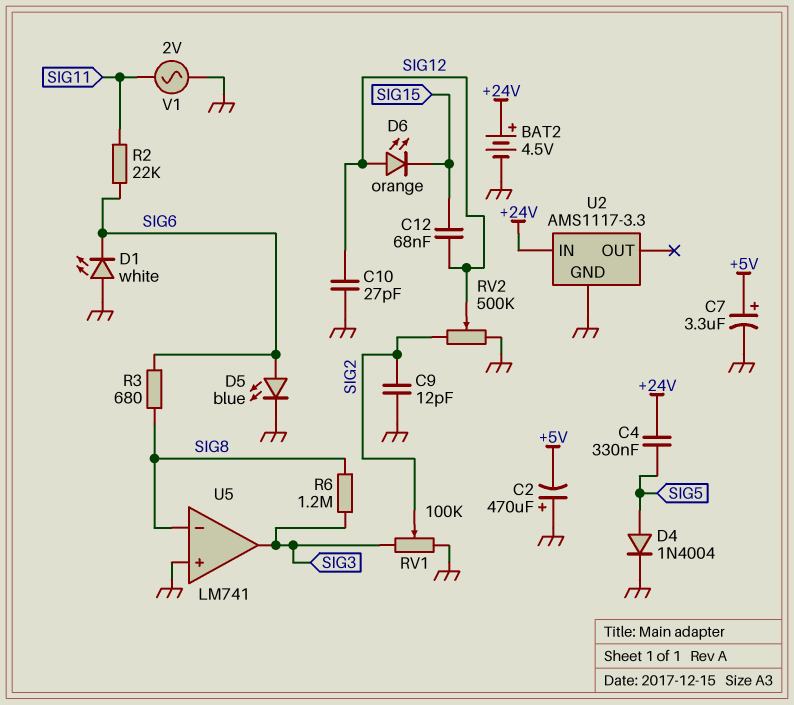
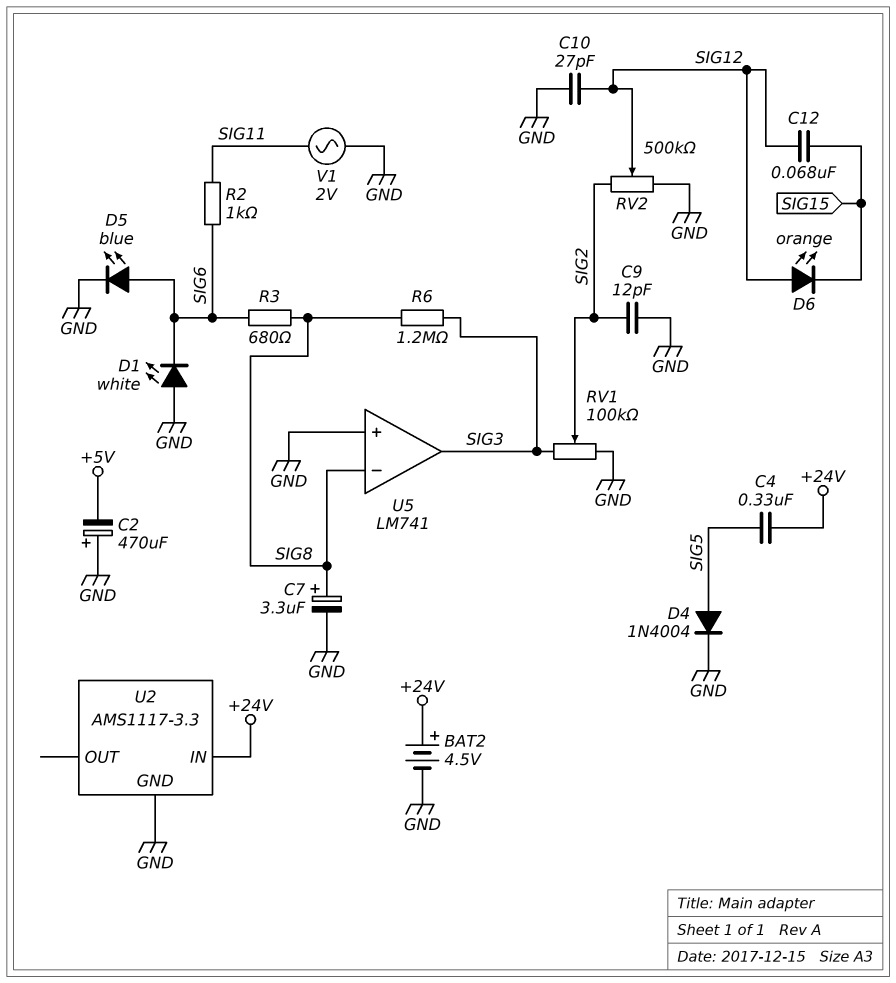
C7: 3.3uF (plus +5V, minus GND) -> 3.3uF (plus SIG8, minus GND)
R2: 22k (SIG6, SIG11) -> 1k (SIG6, SIG11)

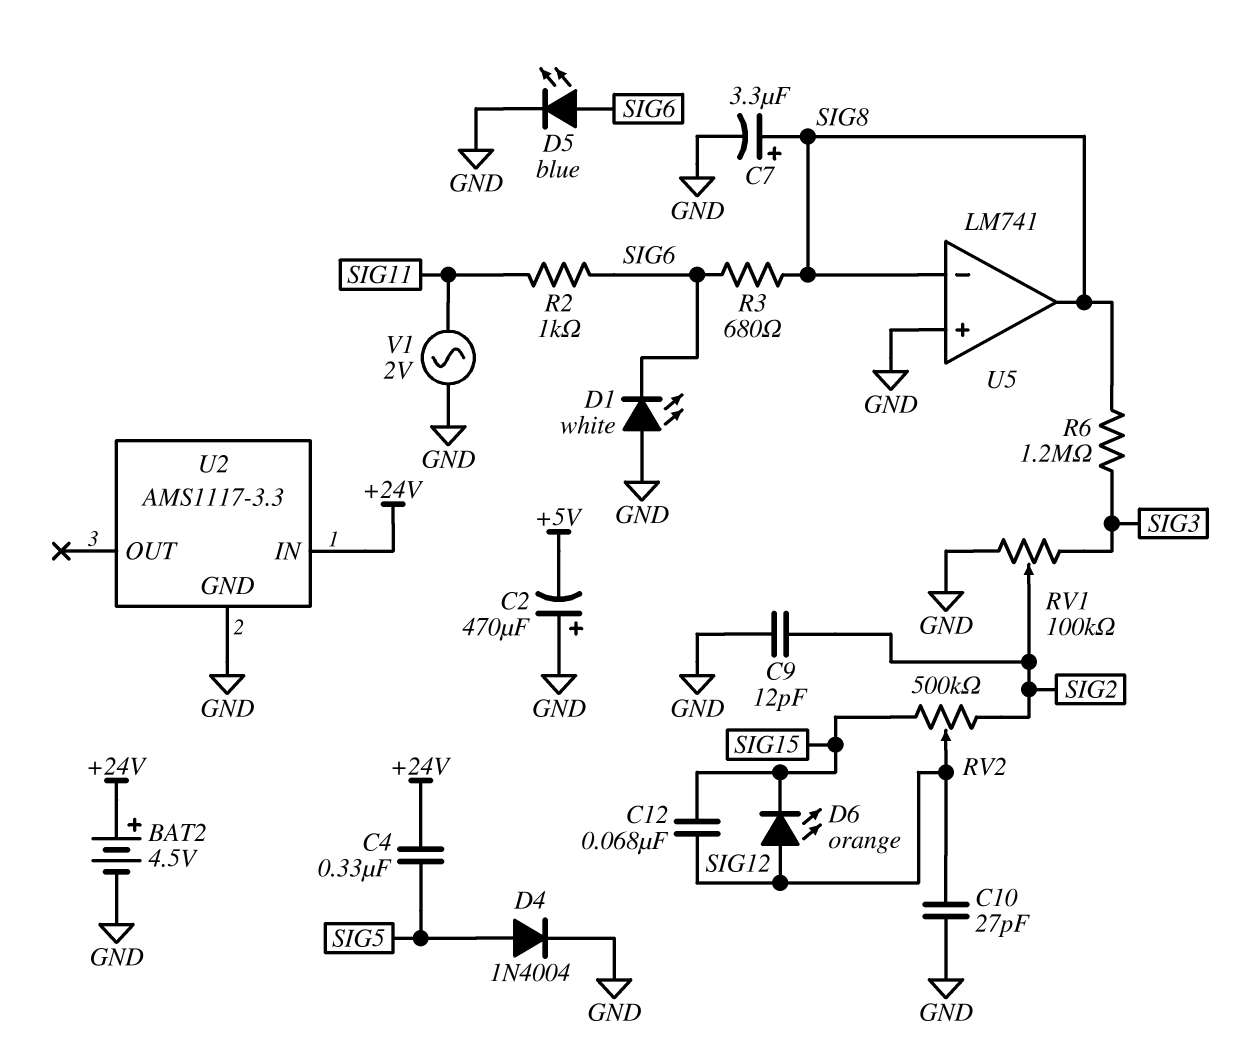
RV2: 500k (GND, SIG2, wiper SIG12) -> 500k (SIG2, SIG15, wiper SIG12)
U5 pin out: SIG3 -> SIG8

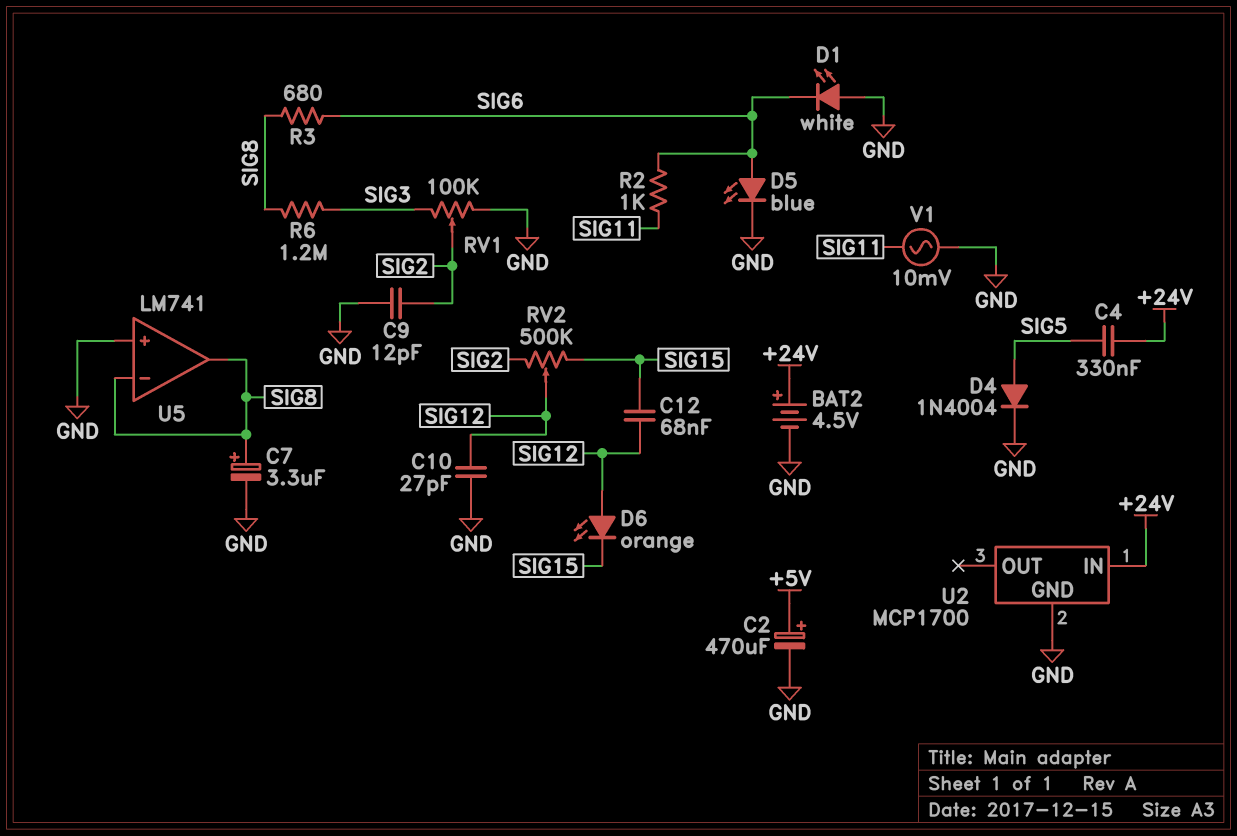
C2: 470uF (plus GND, minus +5V) -> 470uF (plus +5V, minus GND)
U2: AMS1117-3.3 -> MCP1700
V1: AC 2V (GND, SIG11) -> AC 10mV (GND, SIG11)

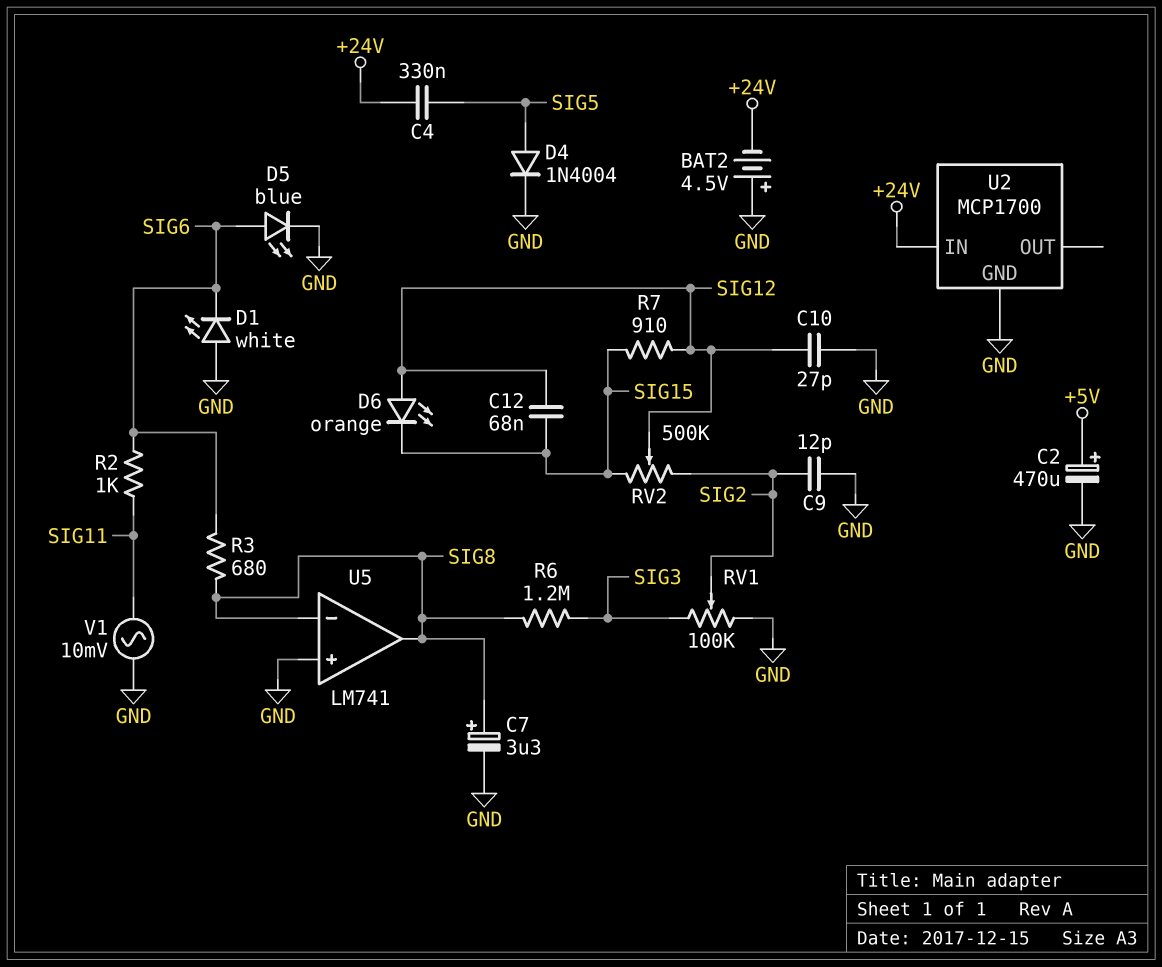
BAT2: 4.5V (plus +24V, minus GND) -> 4.5V (plus GND, minus +24V)
R7: none -> 910 (SIG12, SIG15)

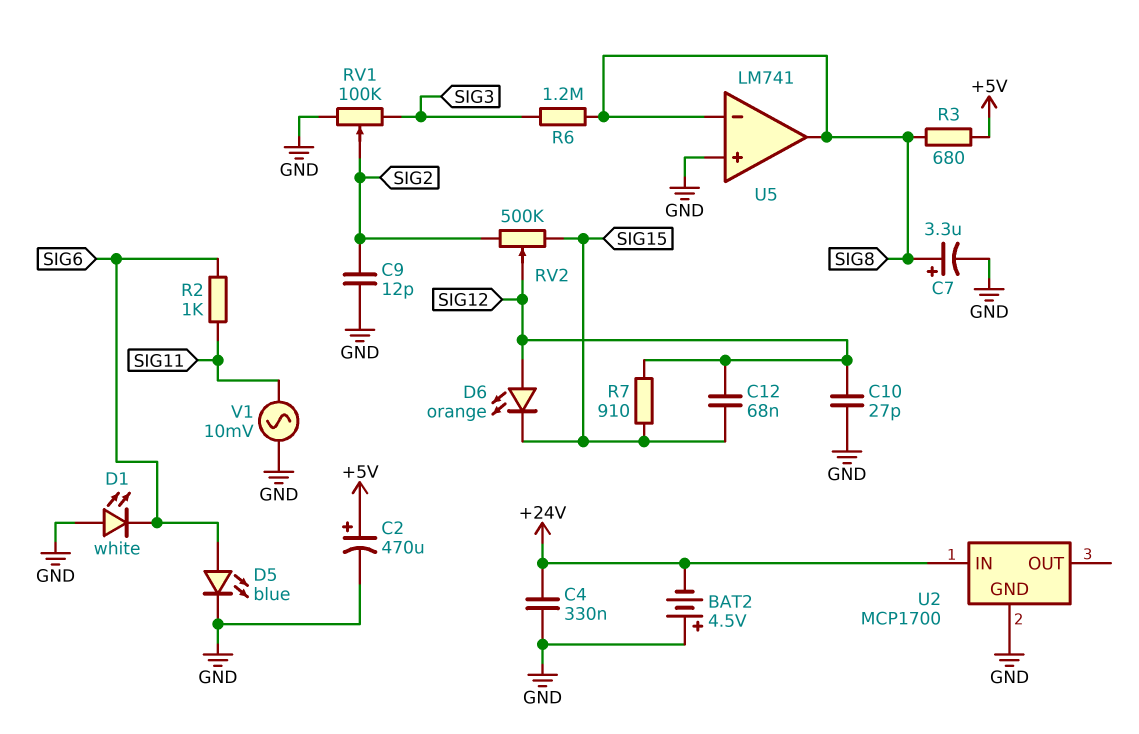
C4: 330nF (+24V, SIG5) -> 330nF (+24V, GND)
D4: diode 1N4004 (A SIG5, K GND) -> none
R3: 680 (SIG6, SIG8) -> 680 (+5V, SIG8)

